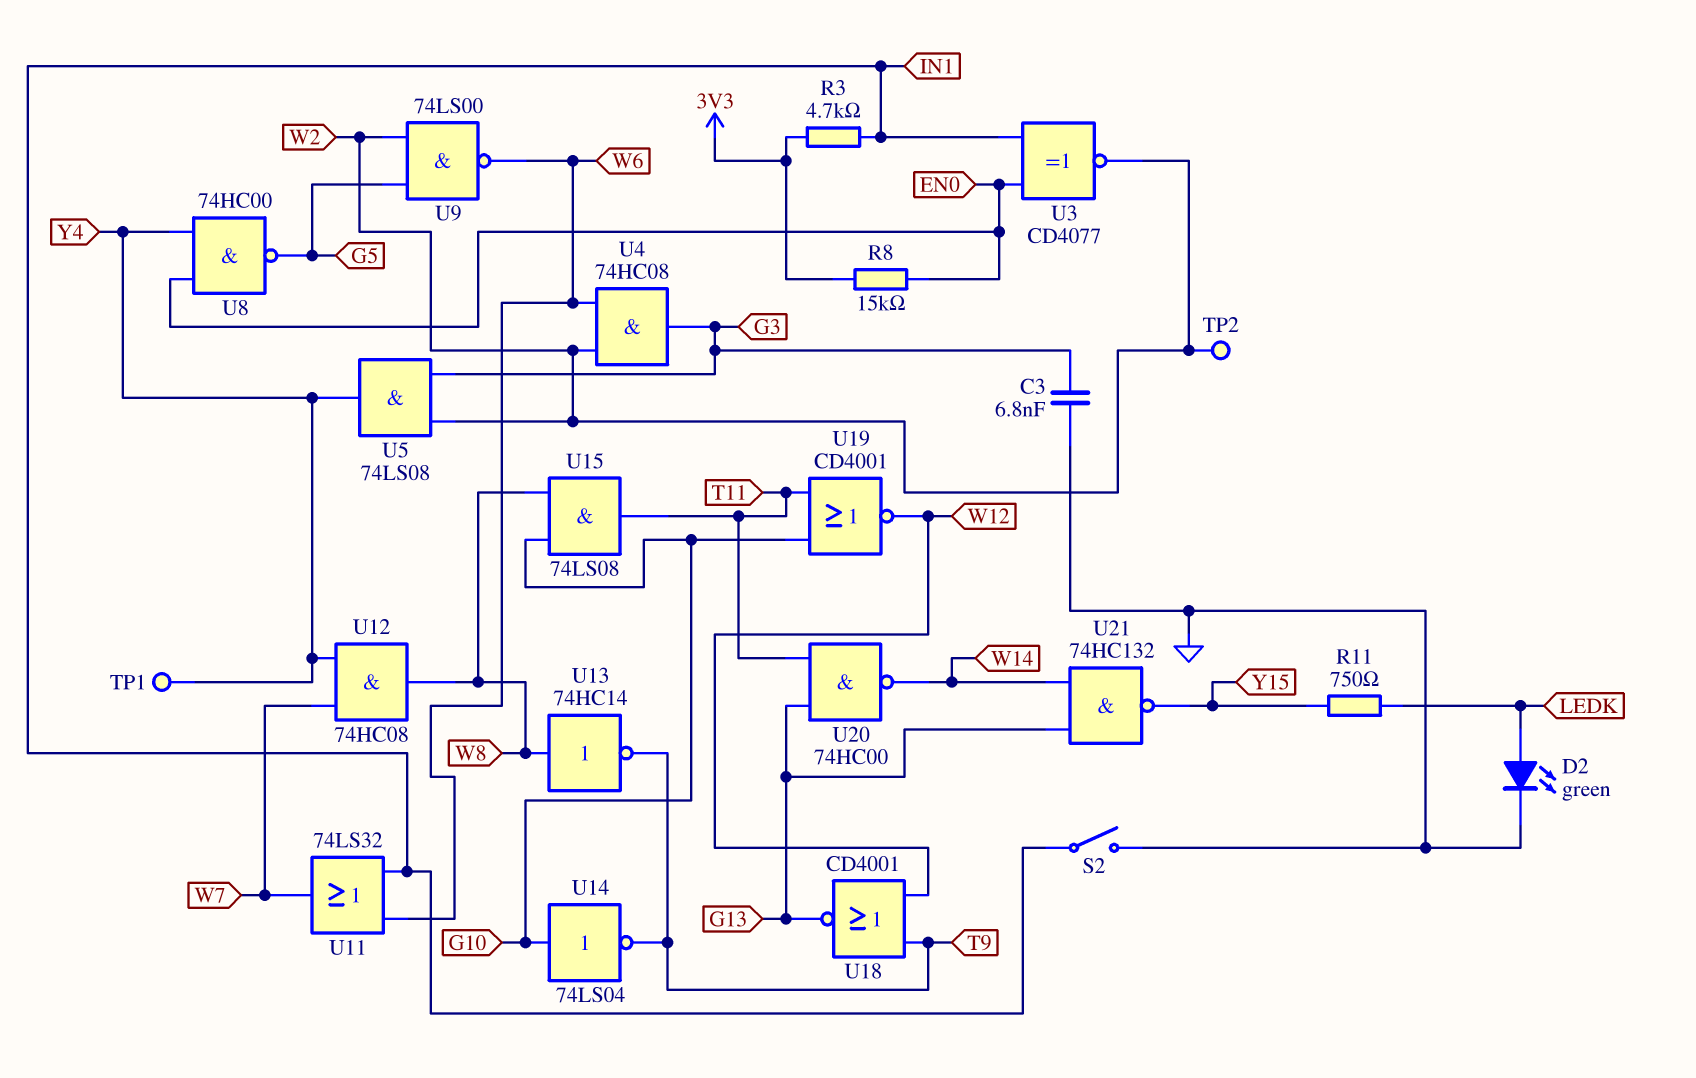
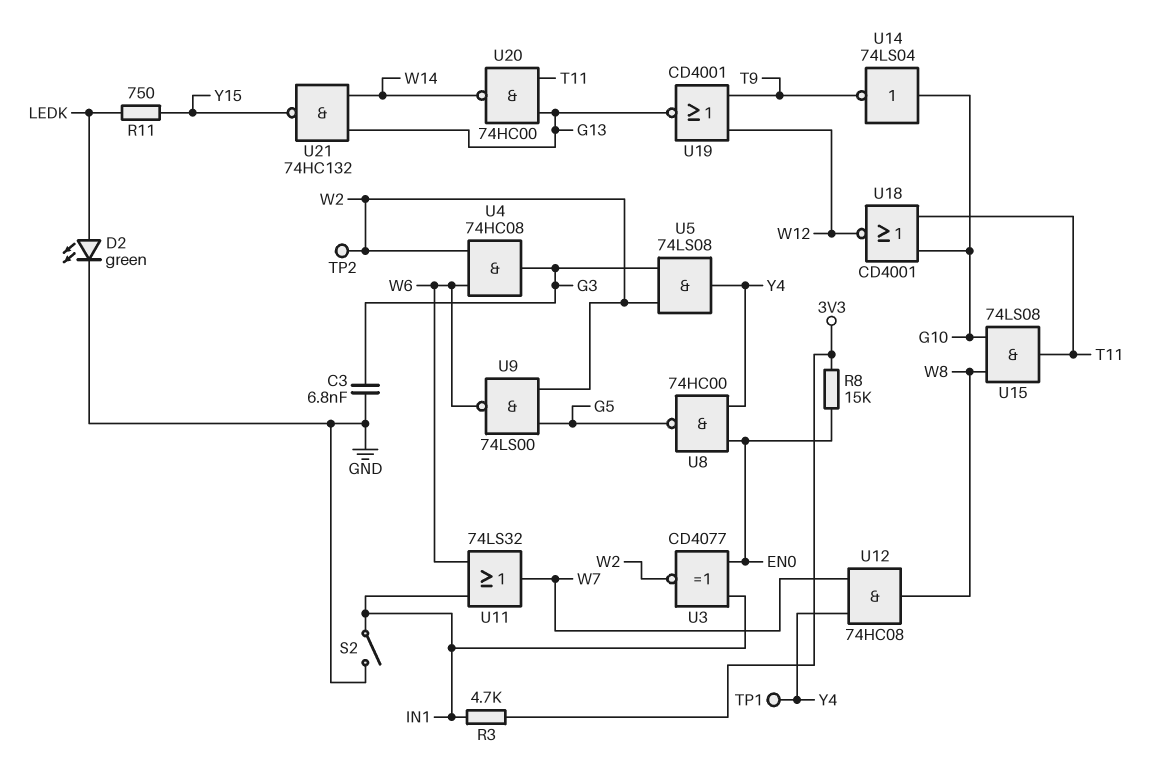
U13: NOT 74HC14 (in W8, out T9) -> none
U18: NOR CD4001 (in T9, in W12, out G13) -> NOR CD4001 (in G10, in T11, out W12)
U19: NOR CD4001 (in G10, in T11, out W12) -> NOR CD4001 (in T9, in W12, out G13)

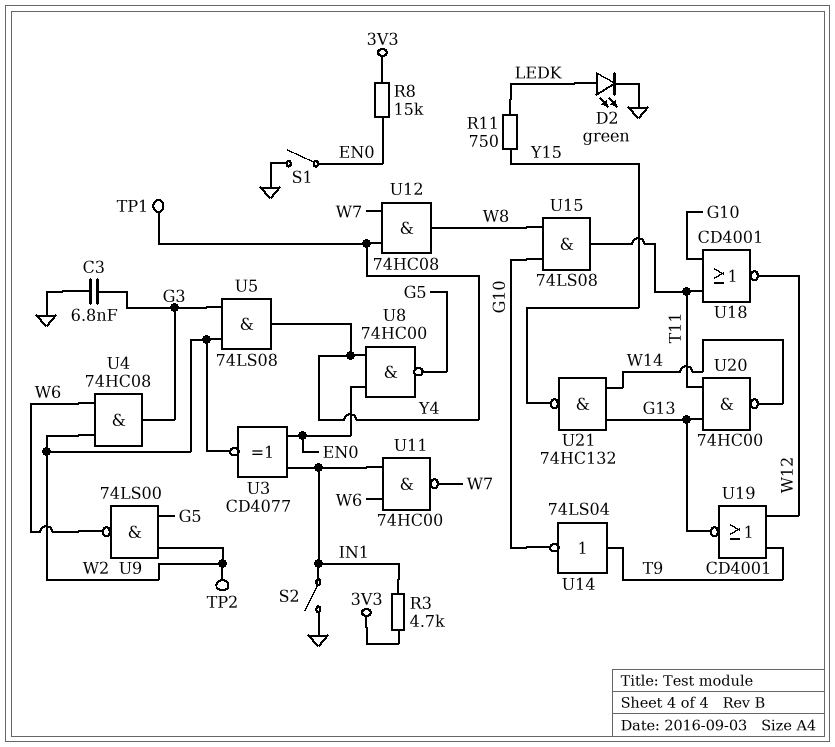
S1: none -> switch (EN0, GND)
U11: OR 74LS32 (in IN1, in W6, out W7) -> NAND 74HC00 (in IN1, in W6, out W7)
U14: NOT 74LS04 (in G10, out T9) -> NOT 74LS04 (in T9, out G10)

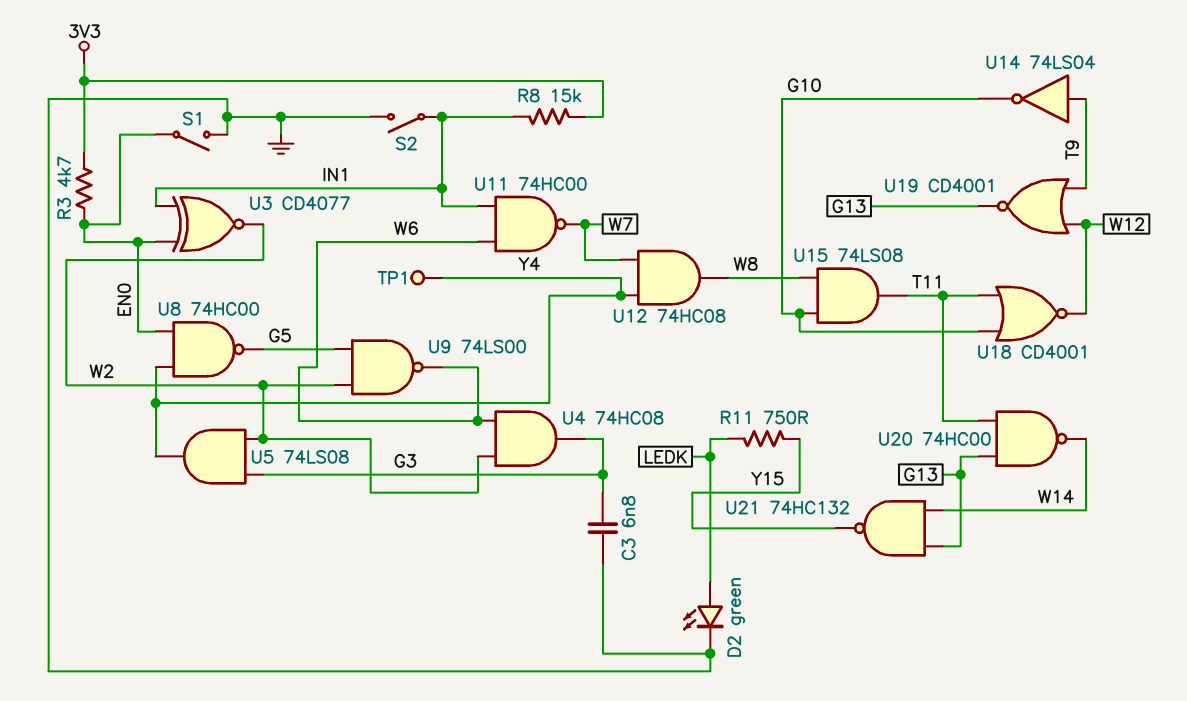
R3: 4.7k (3V3, IN1) -> 4.7k (3V3, EN0)
R8: 15k (3V3, EN0) -> 15k (3V3, IN1)
TP2: test point (W2) -> none

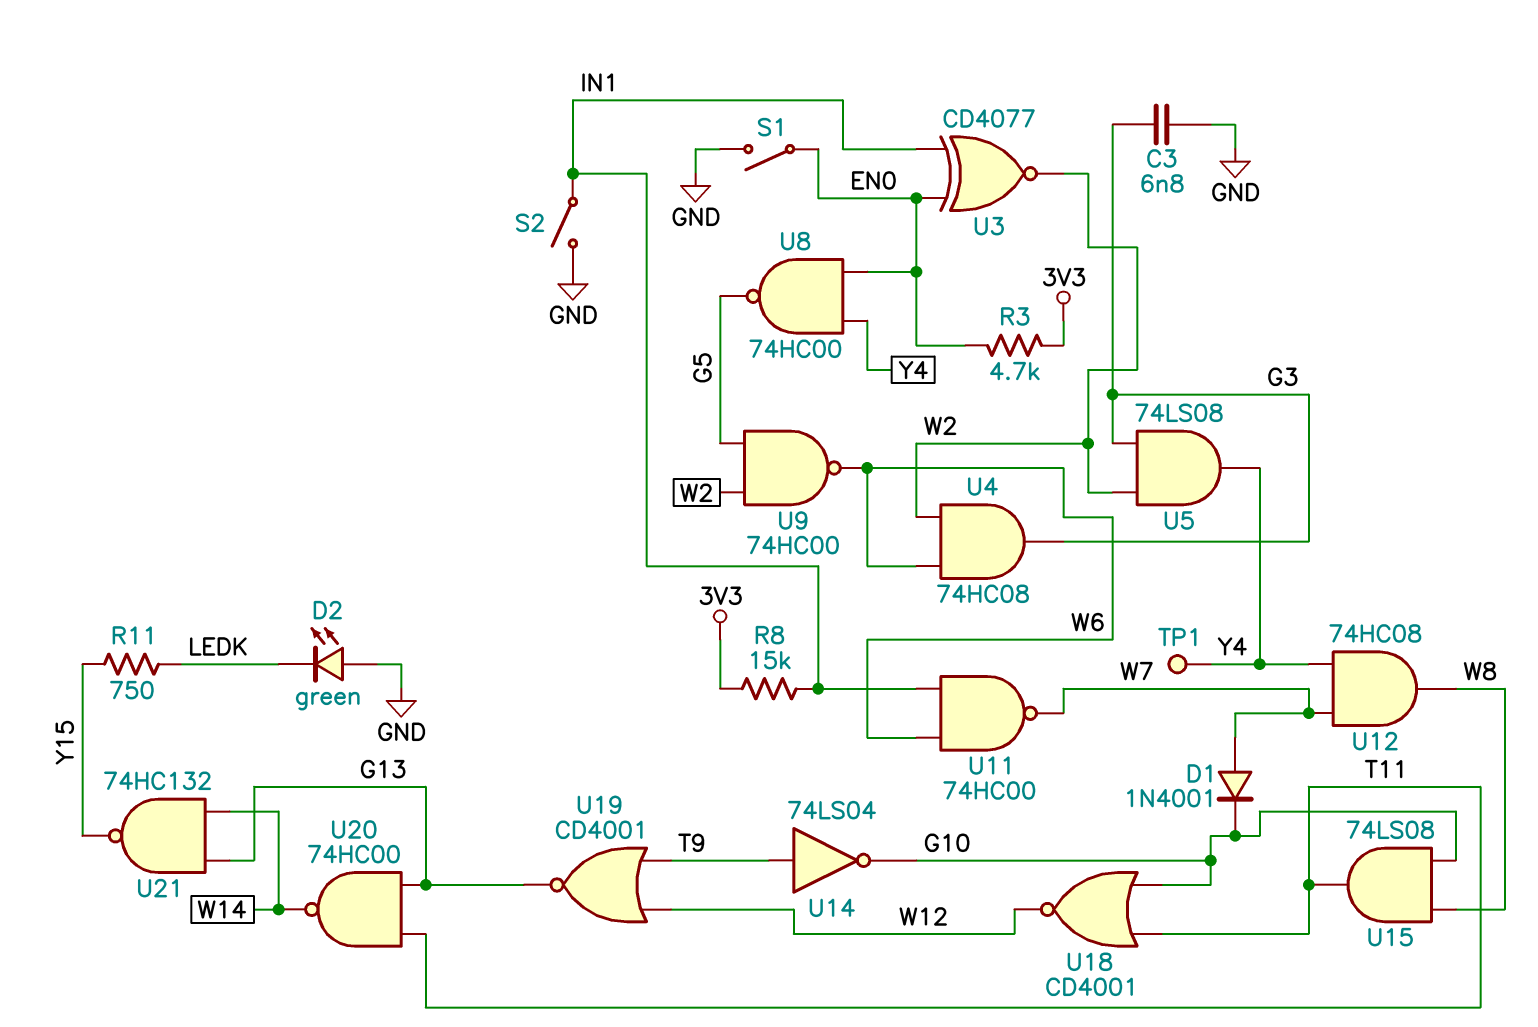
D1: none -> diode 1N4001 (A W7, K G10)
D2: LED green (A LEDK, K GND) -> LED green (A GND, K LEDK)
U9: NAND 74LS00 (in G5, in W2, out W6) -> NAND 74HC00 (in G5, in W2, out W6)

